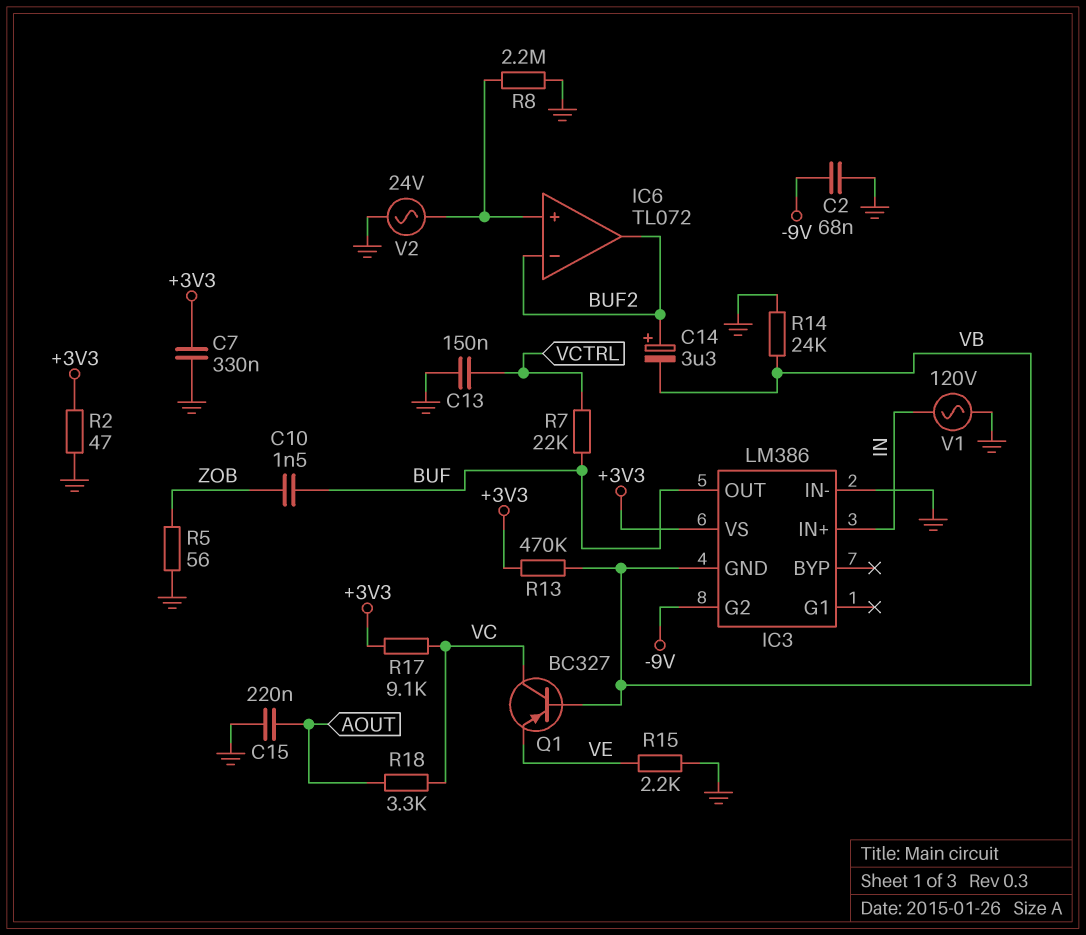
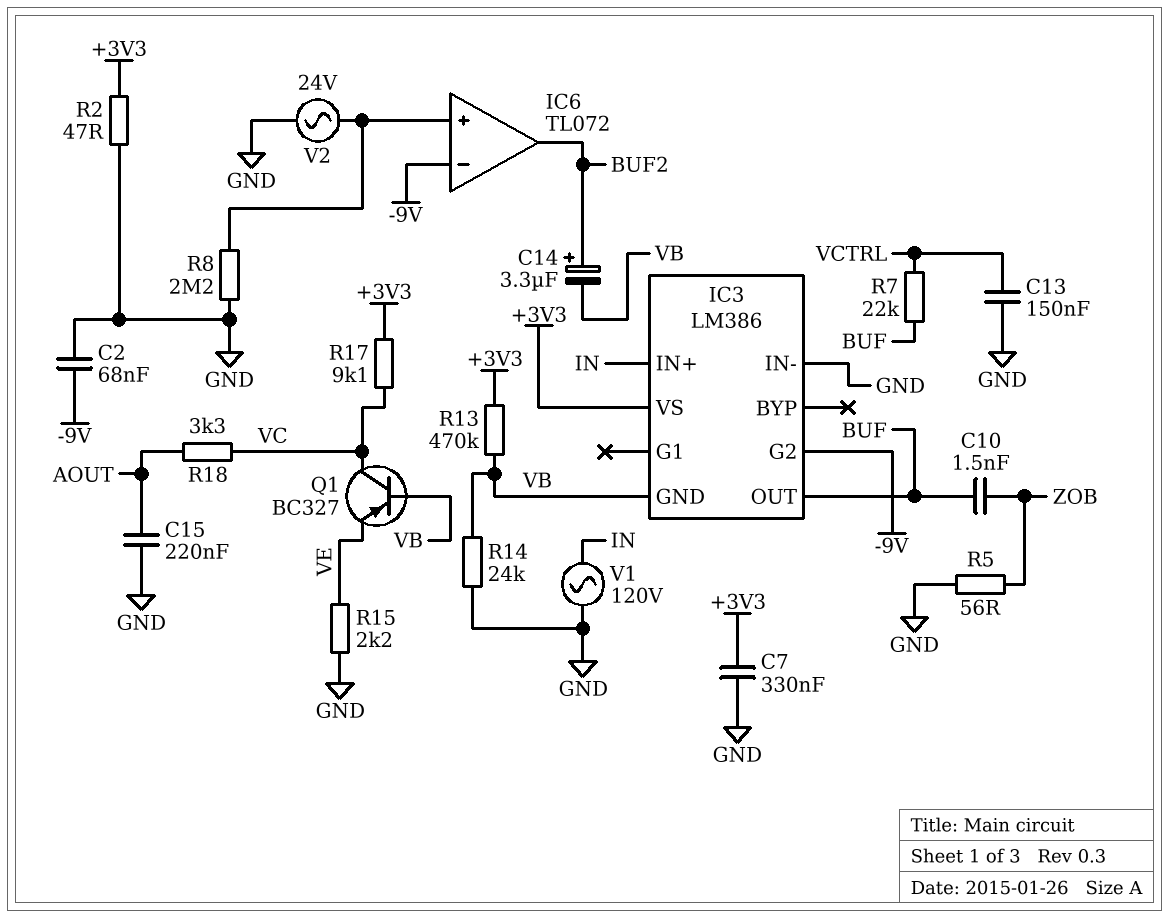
IC6 pin in-: BUF2 -> -9V

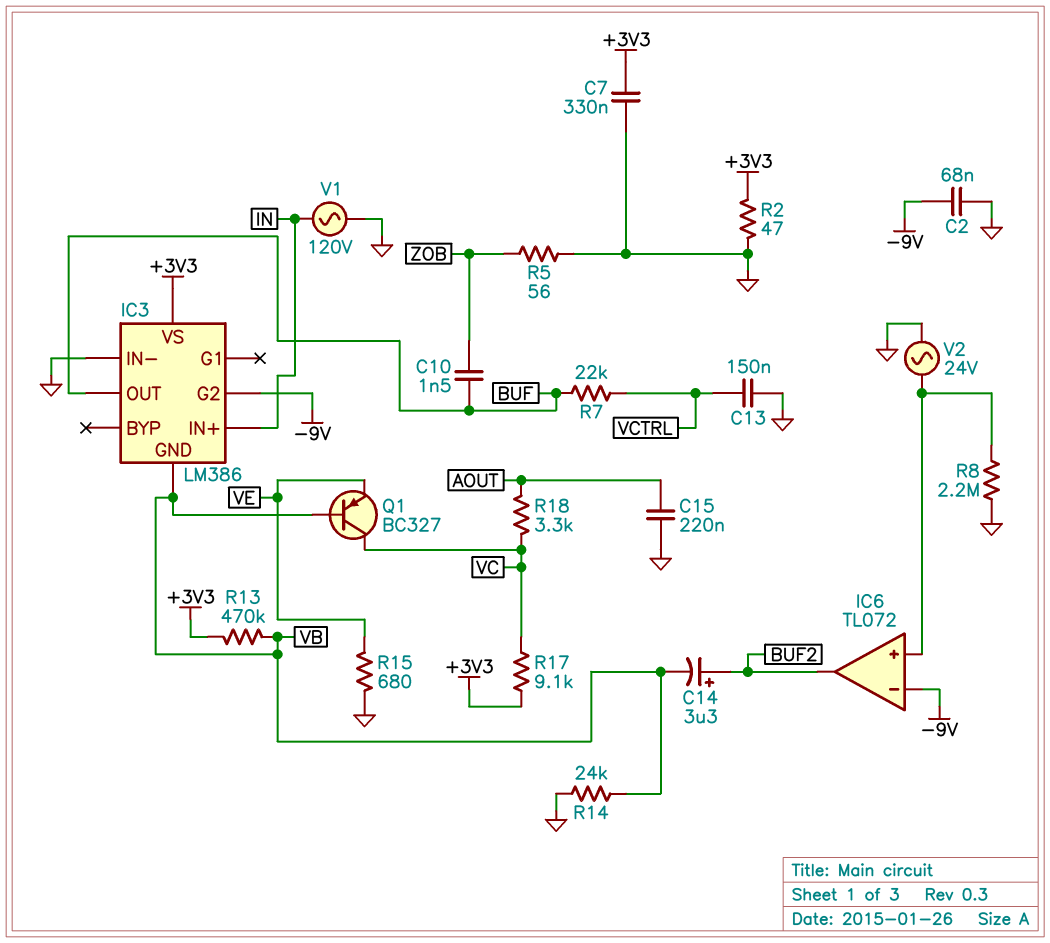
R15: 2.2k (GND, VE) -> 680 (GND, VE)

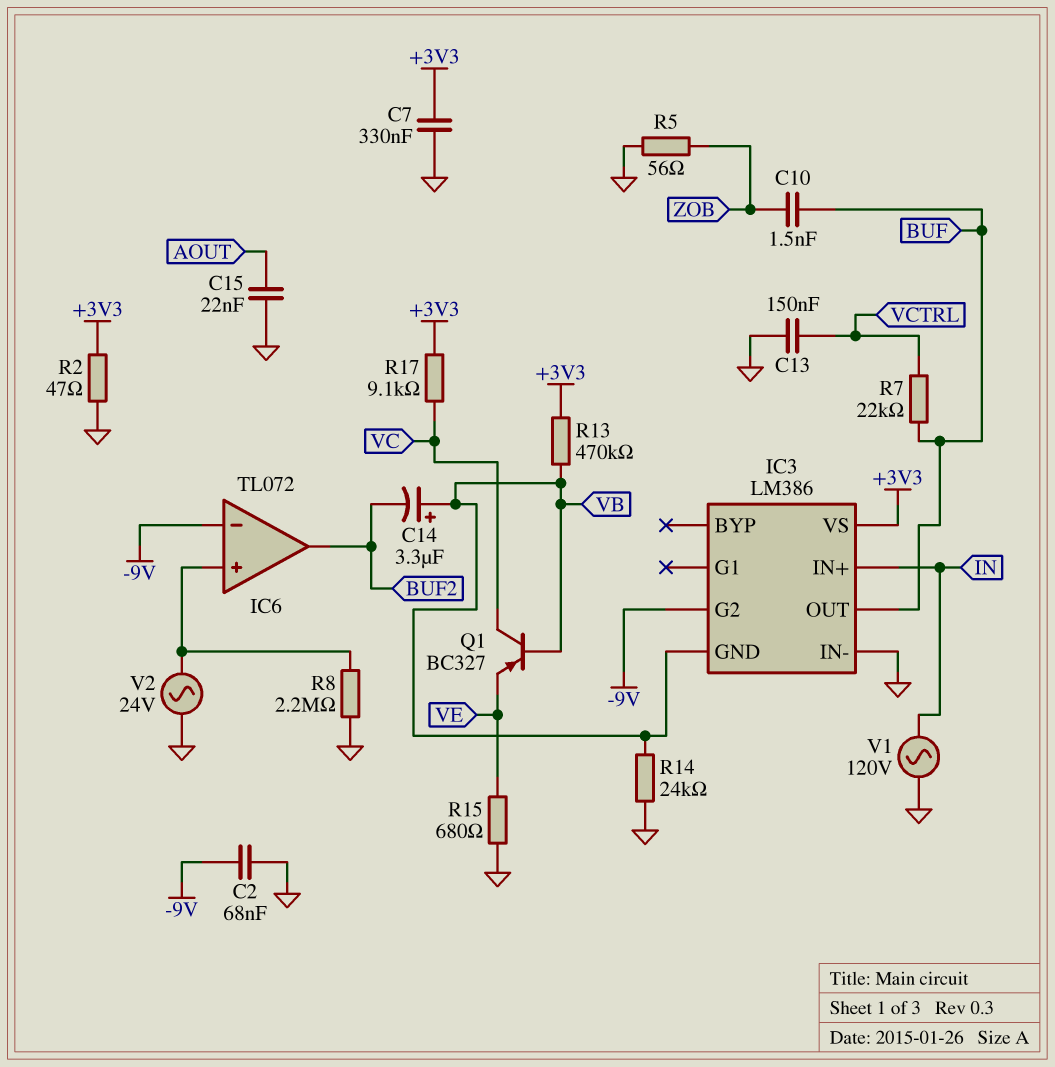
C14: 3.3uF (plus BUF2, minus VB) -> 3.3uF (plus VB, minus BUF2)
C15: 220nF (AOUT, GND) -> 22nF (AOUT, GND)
R18: 3.3k (AOUT, VC) -> none

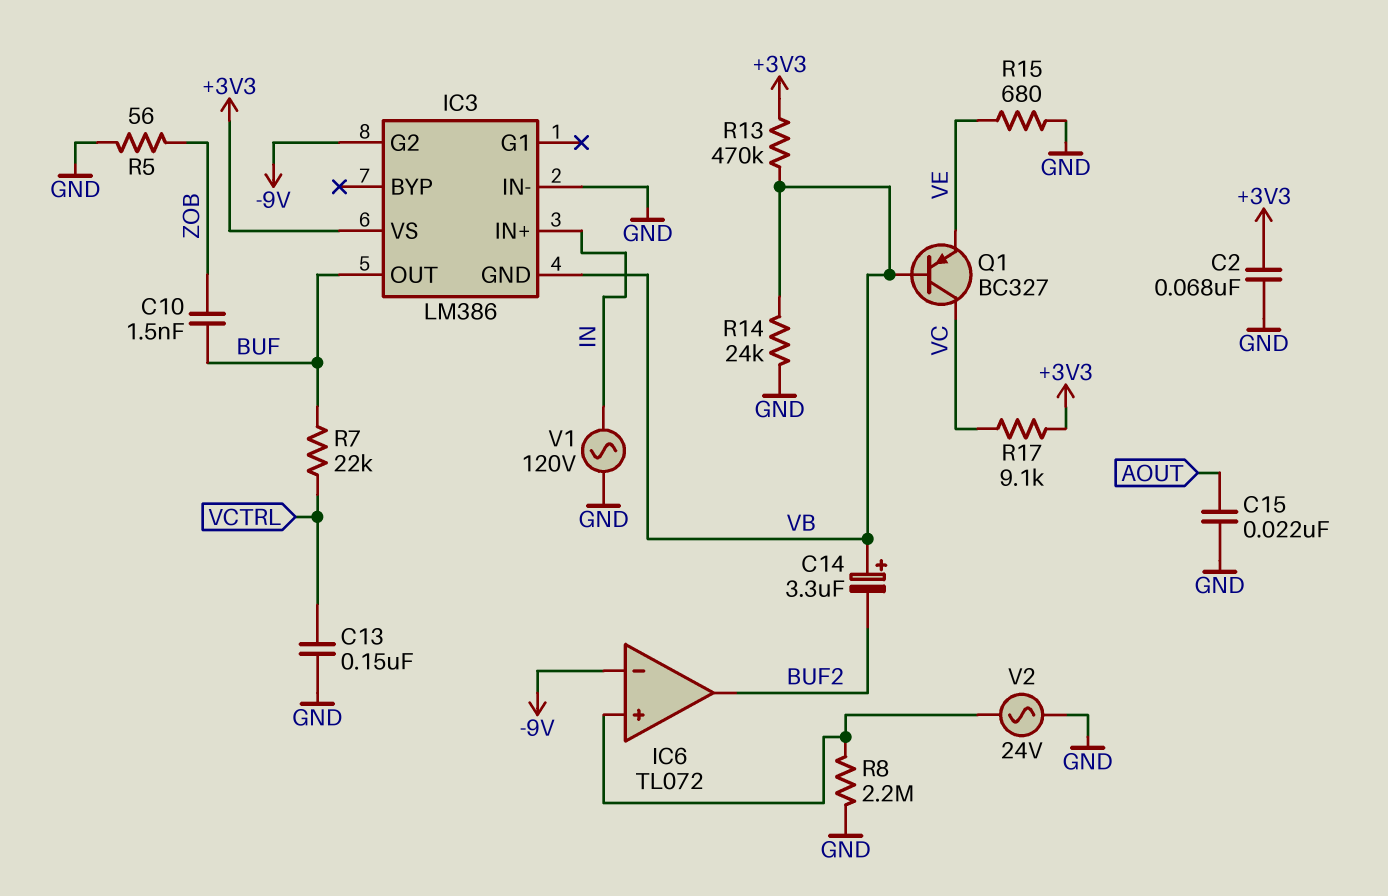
C2: 68nF (-9V, GND) -> 68nF (+3V3, GND)
C7: 330nF (+3V3, GND) -> none
R2: 47 (+3V3, GND) -> none

